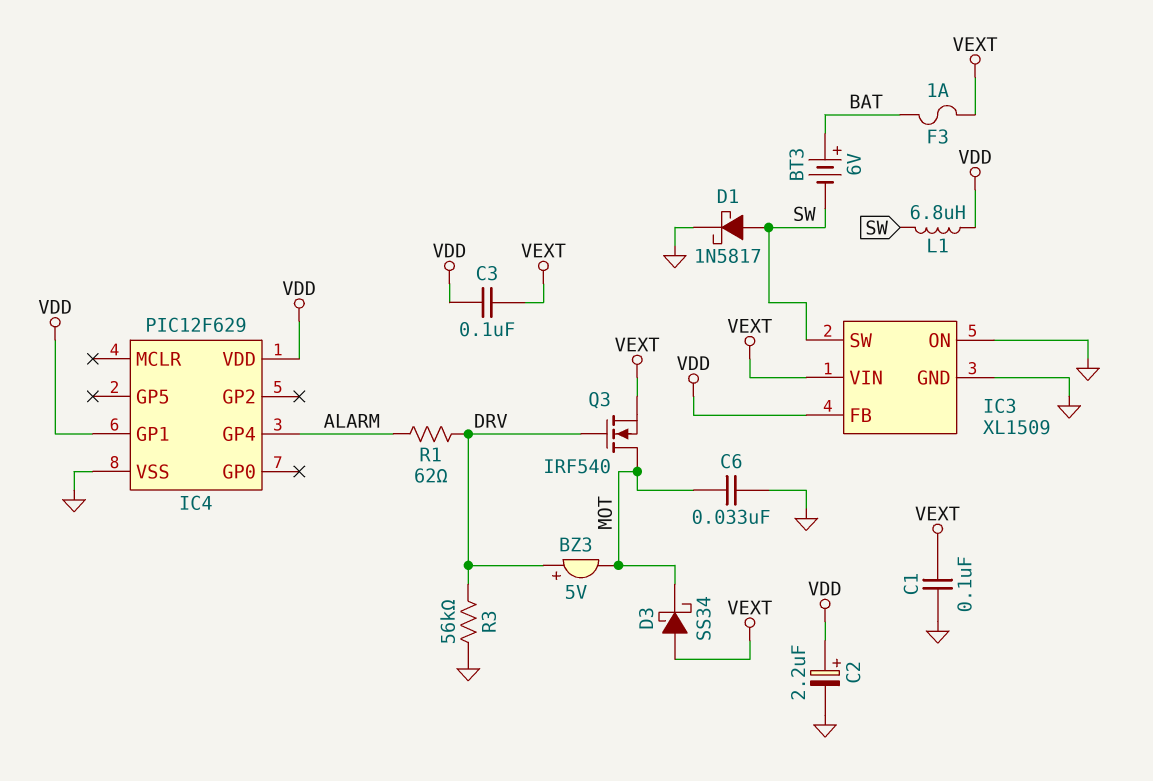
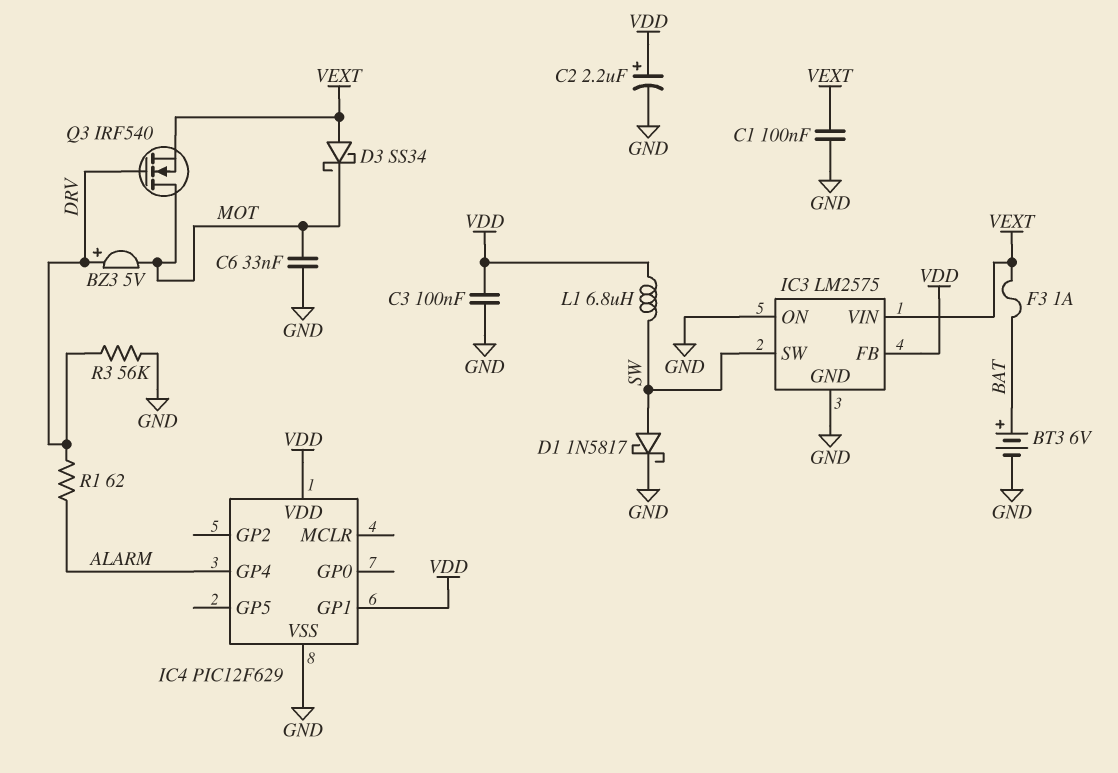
BT3: 6V (plus BAT, minus SW) -> 6V (plus BAT, minus GND)
C3: 100nF (VDD, VEXT) -> 100nF (GND, VDD)
IC3: XL1509 -> LM2575

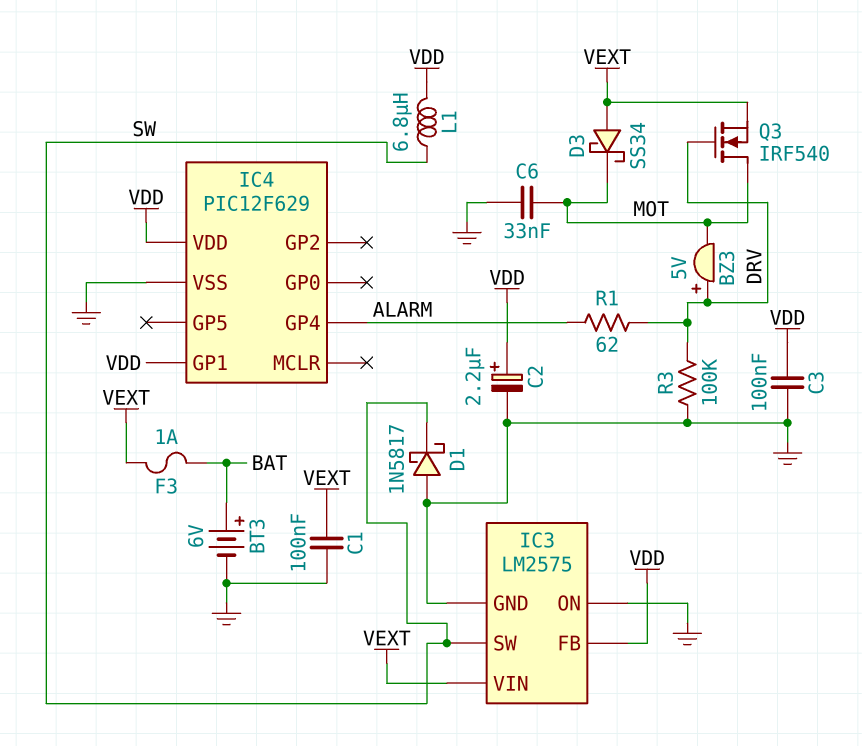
D1: schottky 1N5817 (A SW, K GND) -> schottky 1N5817 (A GND, K SW)
R3: 56k (DRV, GND) -> 100k (DRV, GND)

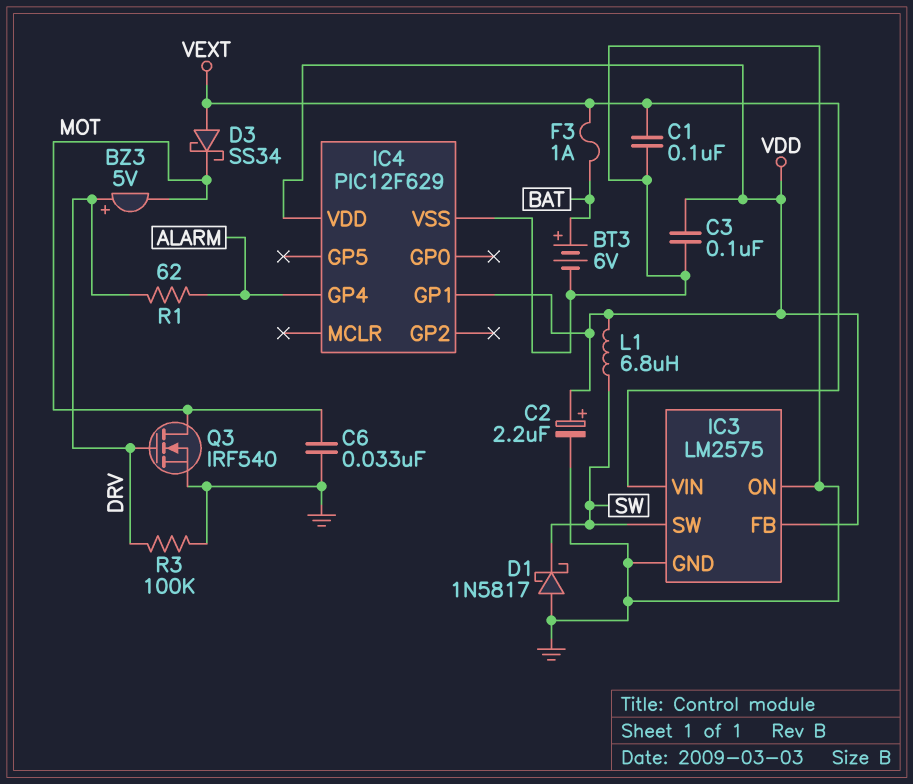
Q3: NMOS IRF540 (G DRV, D MOT, S VEXT) -> NMOS IRF540 (G DRV, D MOT, S GND)

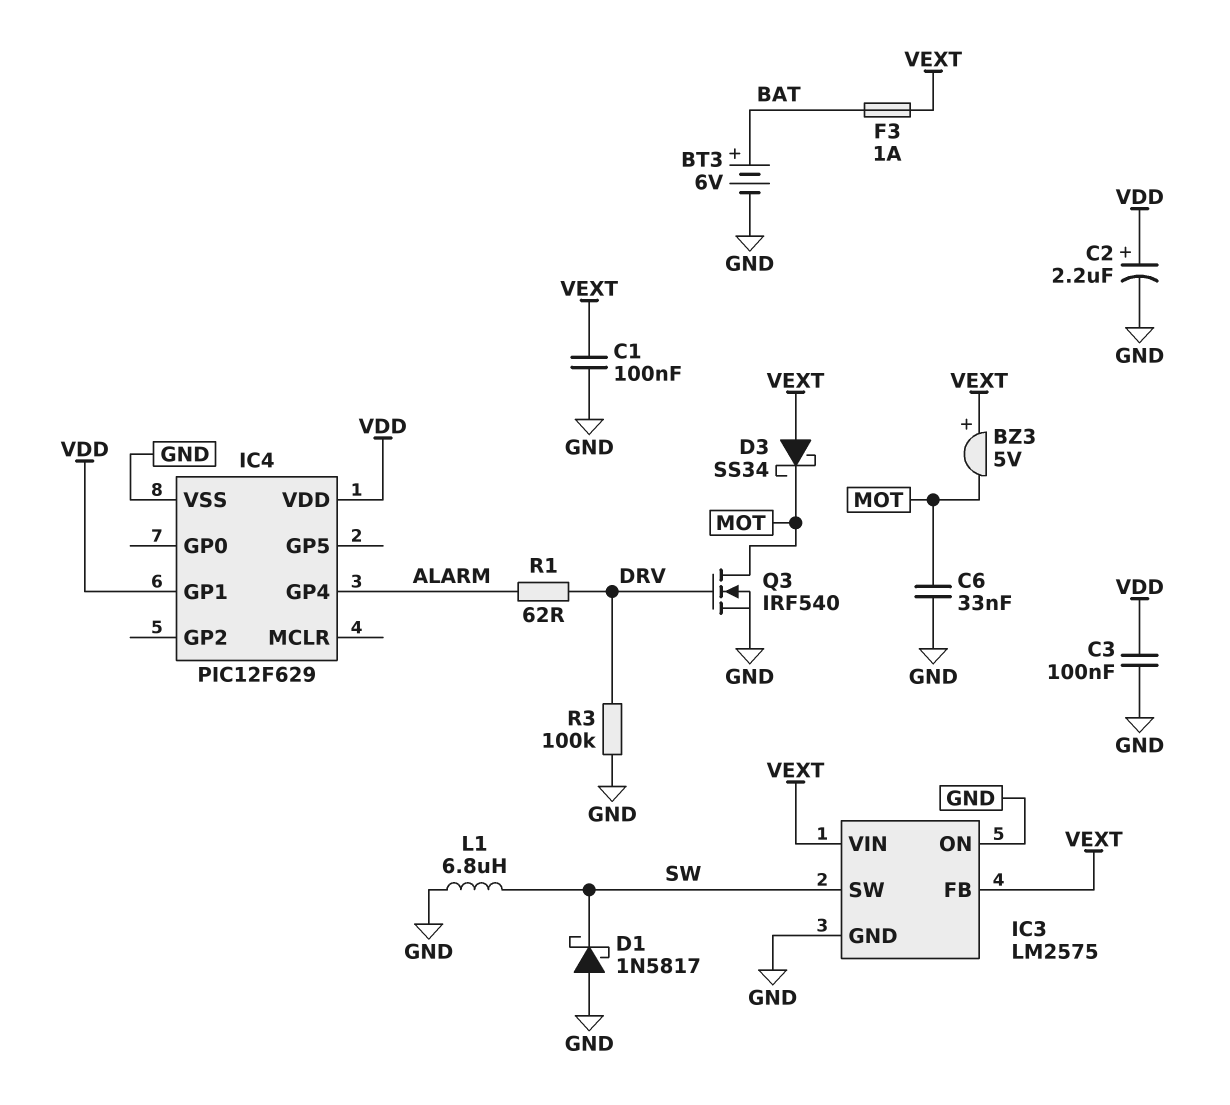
BZ3: buzzer 5V (plus DRV, minus MOT) -> buzzer 5V (plus VEXT, minus MOT)
IC3 pin FB: VDD -> VEXT
L1: 6.8uH (SW, VDD) -> 6.8uH (GND, SW)

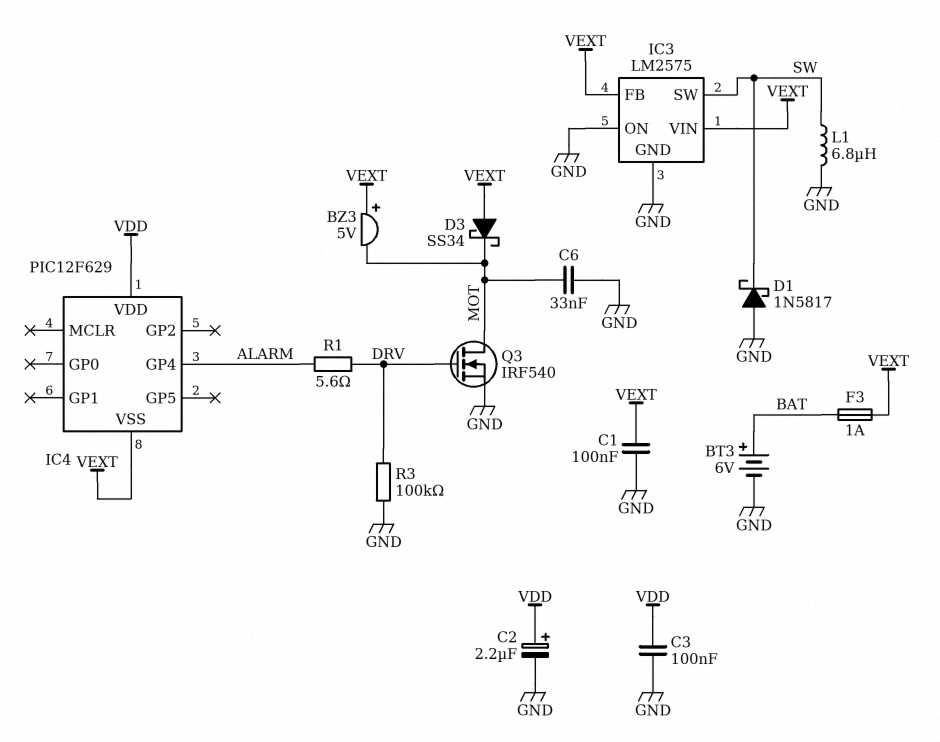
IC4 pin GP1: VDD -> none
IC4 pin VSS: GND -> VEXT
R1: 62 (ALARM, DRV) -> 5.6 (ALARM, DRV)

